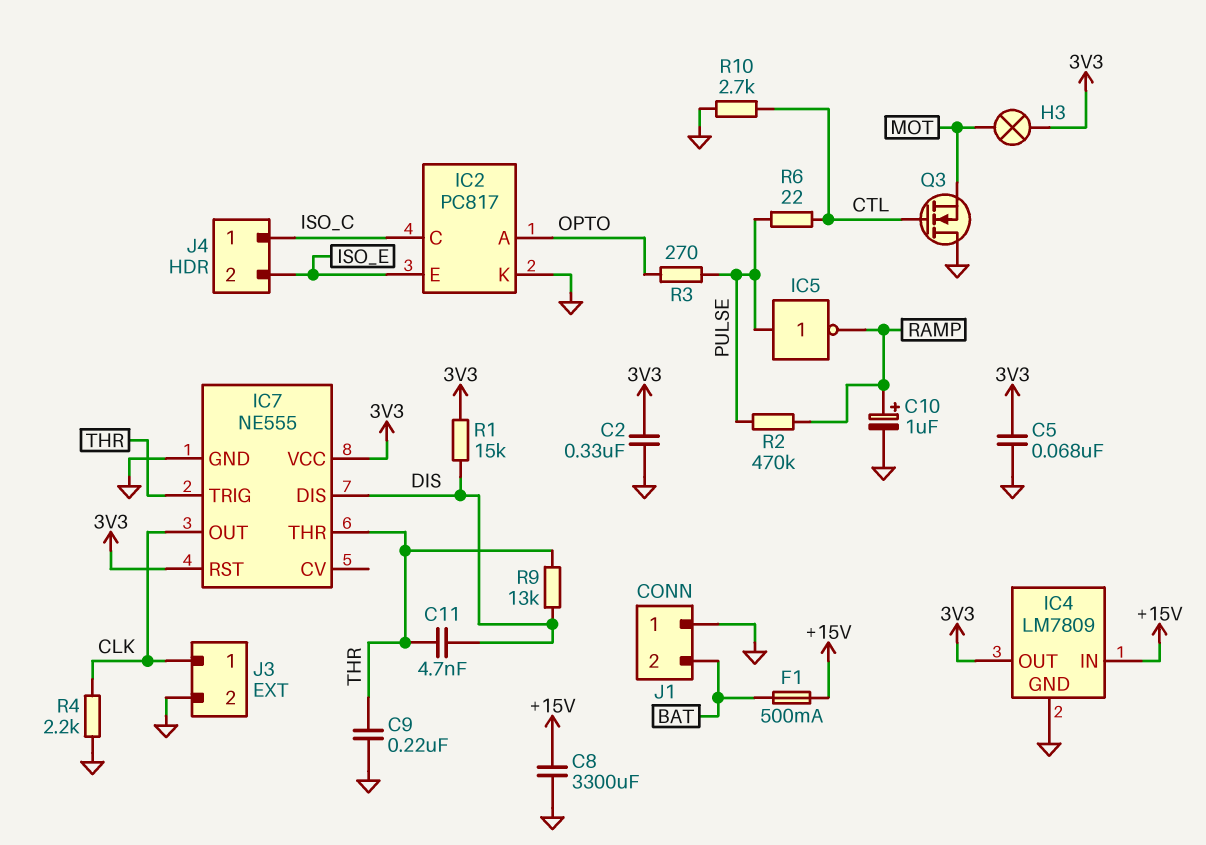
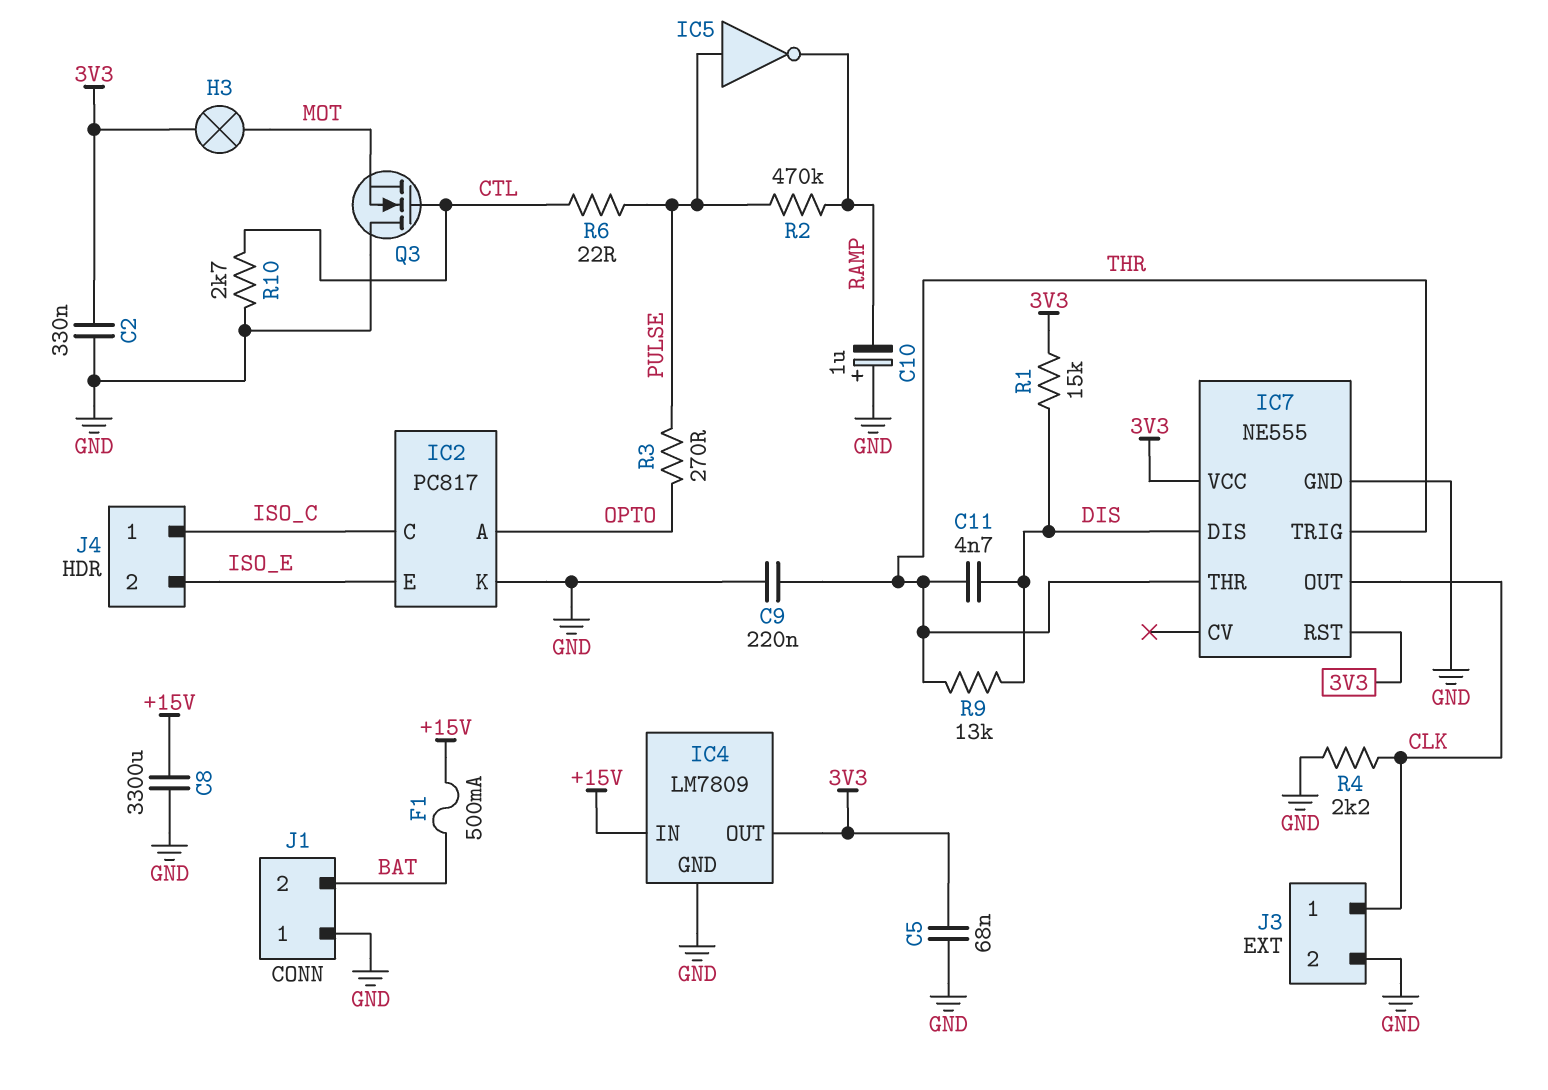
C10: 1uF (plus RAMP, minus GND) -> 1uF (plus GND, minus RAMP)

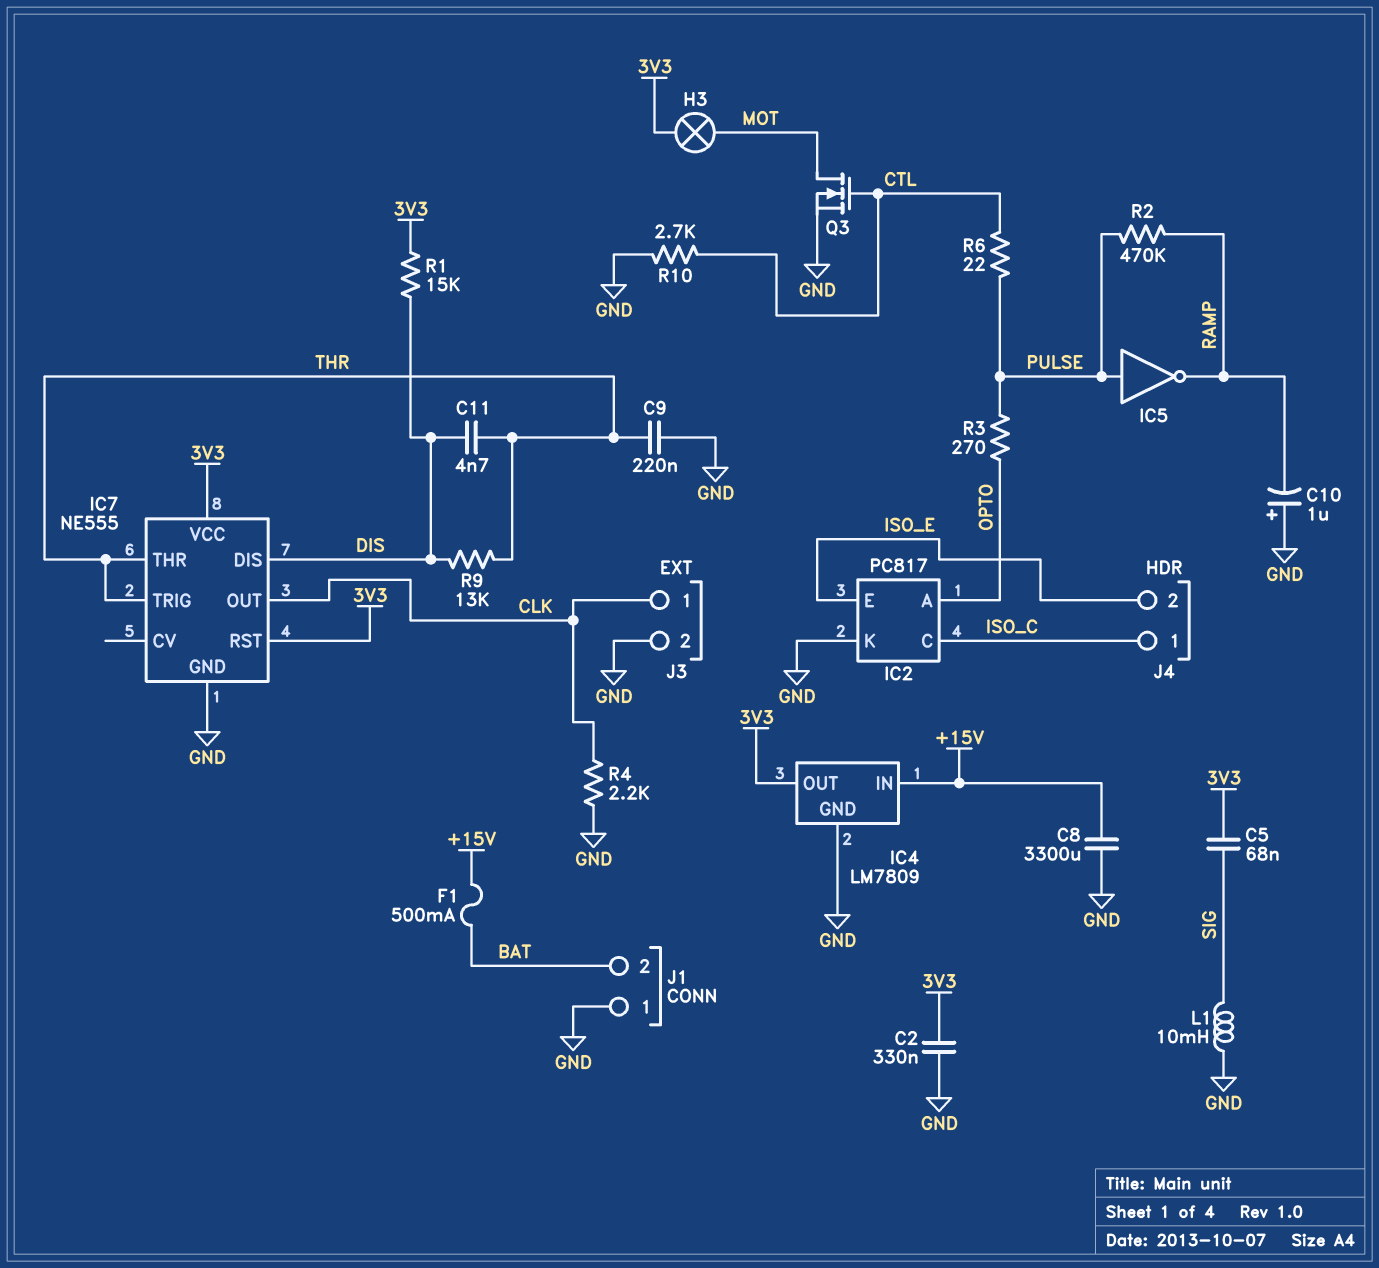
C5: 68nF (3V3, GND) -> 68nF (3V3, SIG)
L1: none -> 10mH (GND, SIG)
Q3: NMOS (G CTL, D GND, S MOT) -> NMOS (G CTL, D MOT, S GND)

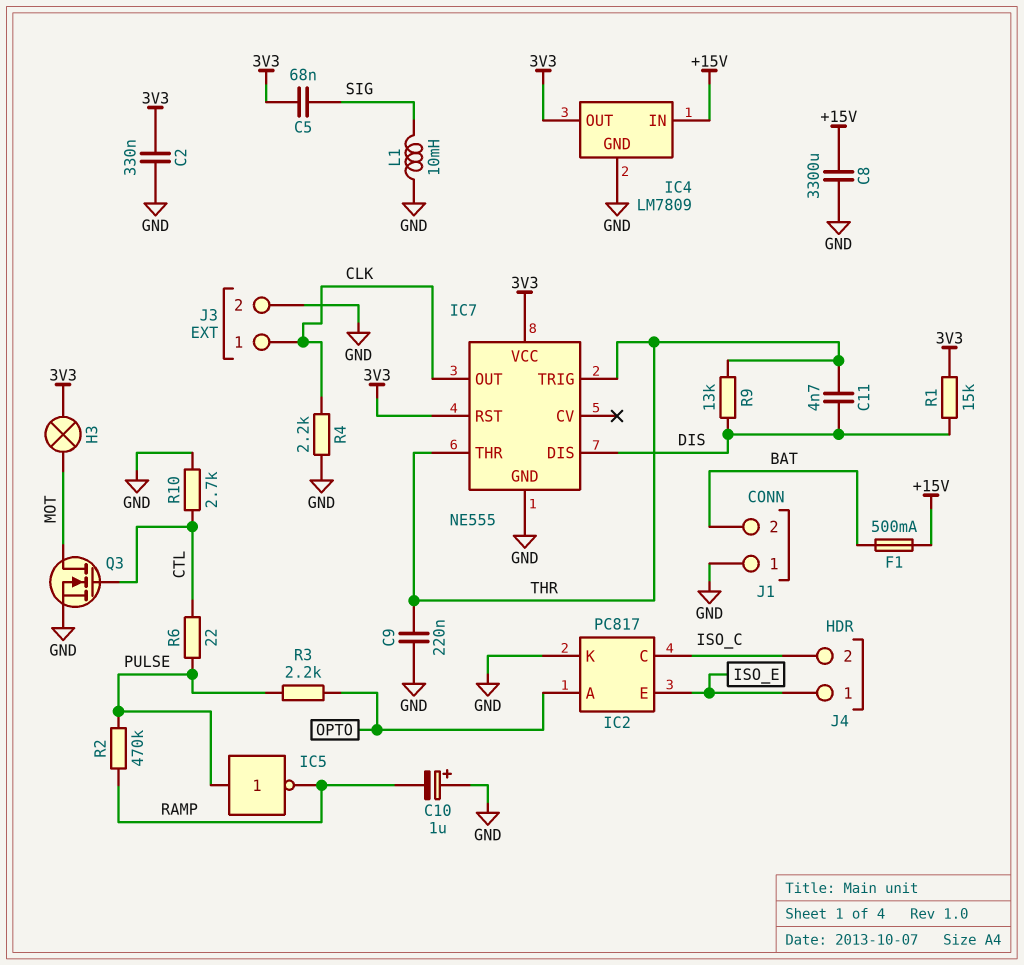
J4 pin 1: ISO_C -> ISO_E
J4 pin 2: ISO_E -> ISO_C
R3: 270 (OPTO, PULSE) -> 2.2k (OPTO, PULSE)

